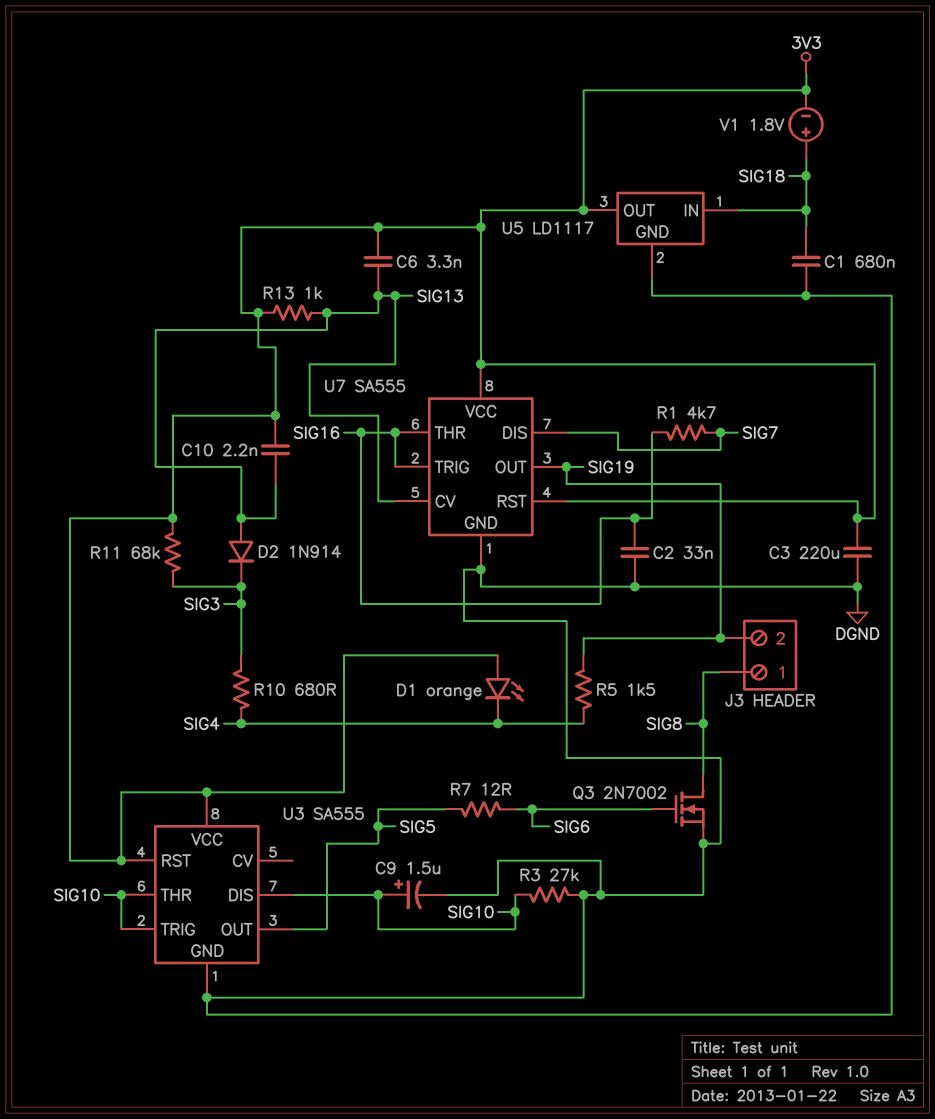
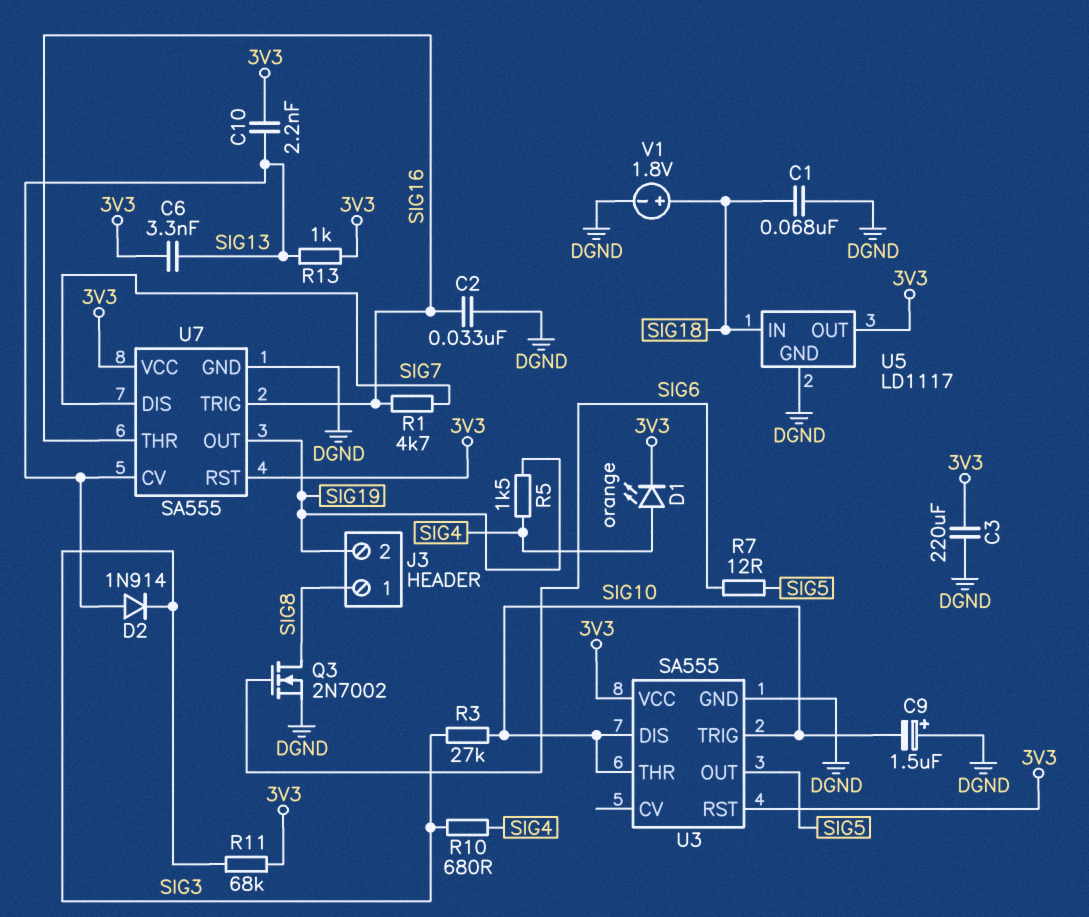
C1: 680nF (DGND, SIG18) -> 68nF (DGND, SIG18)
C9: 1.5uF (plus SIG10, minus DGND) -> 1.5uF (plus DGND, minus SIG10)
D1: LED orange (A 3V3, K SIG4) -> LED orange (A SIG4, K 3V3)
R3: 27k (DGND, SIG10) -> 27k (SIG3, SIG10)
V1: 1.8V (plus SIG18, minus 3V3) -> 1.8V (plus SIG18, minus DGND)

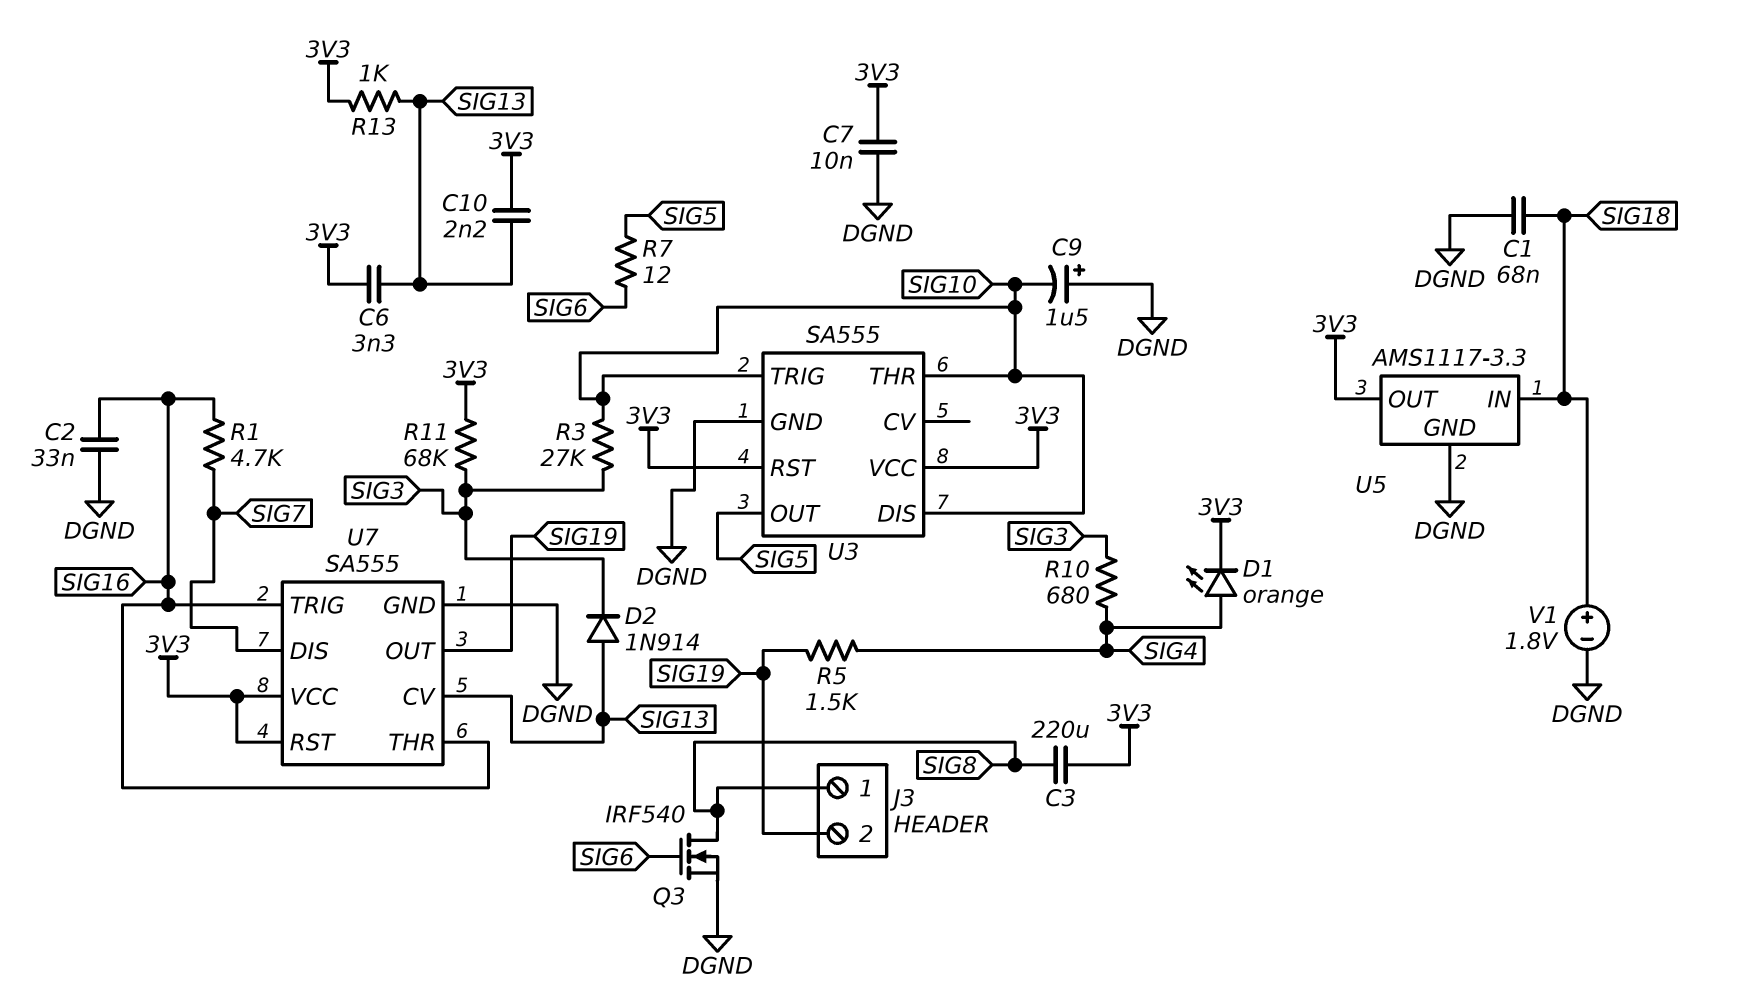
C3: 220uF (3V3, DGND) -> 220uF (3V3, SIG8)
C7: none -> 10nF (3V3, DGND)
Q3: NMOS 2N7002 (G SIG6, D SIG8, S DGND) -> NMOS IRF540 (G SIG6, D SIG8, S DGND)
U5: LD1117 -> AMS1117-3.3

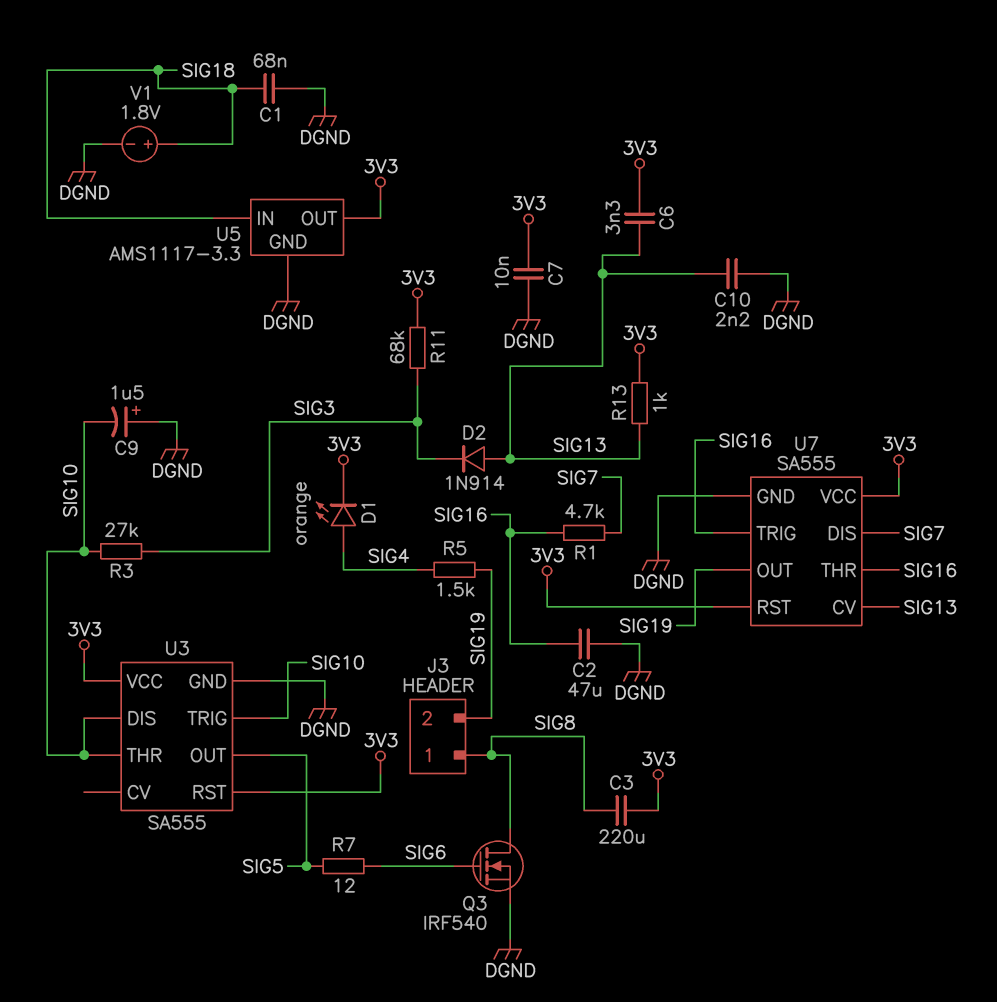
C2: 33nF (DGND, SIG16) -> 47uF (DGND, SIG16)
C10: 2.2nF (3V3, SIG13) -> 2.2nF (DGND, SIG13)
R10: 680 (SIG3, SIG4) -> none

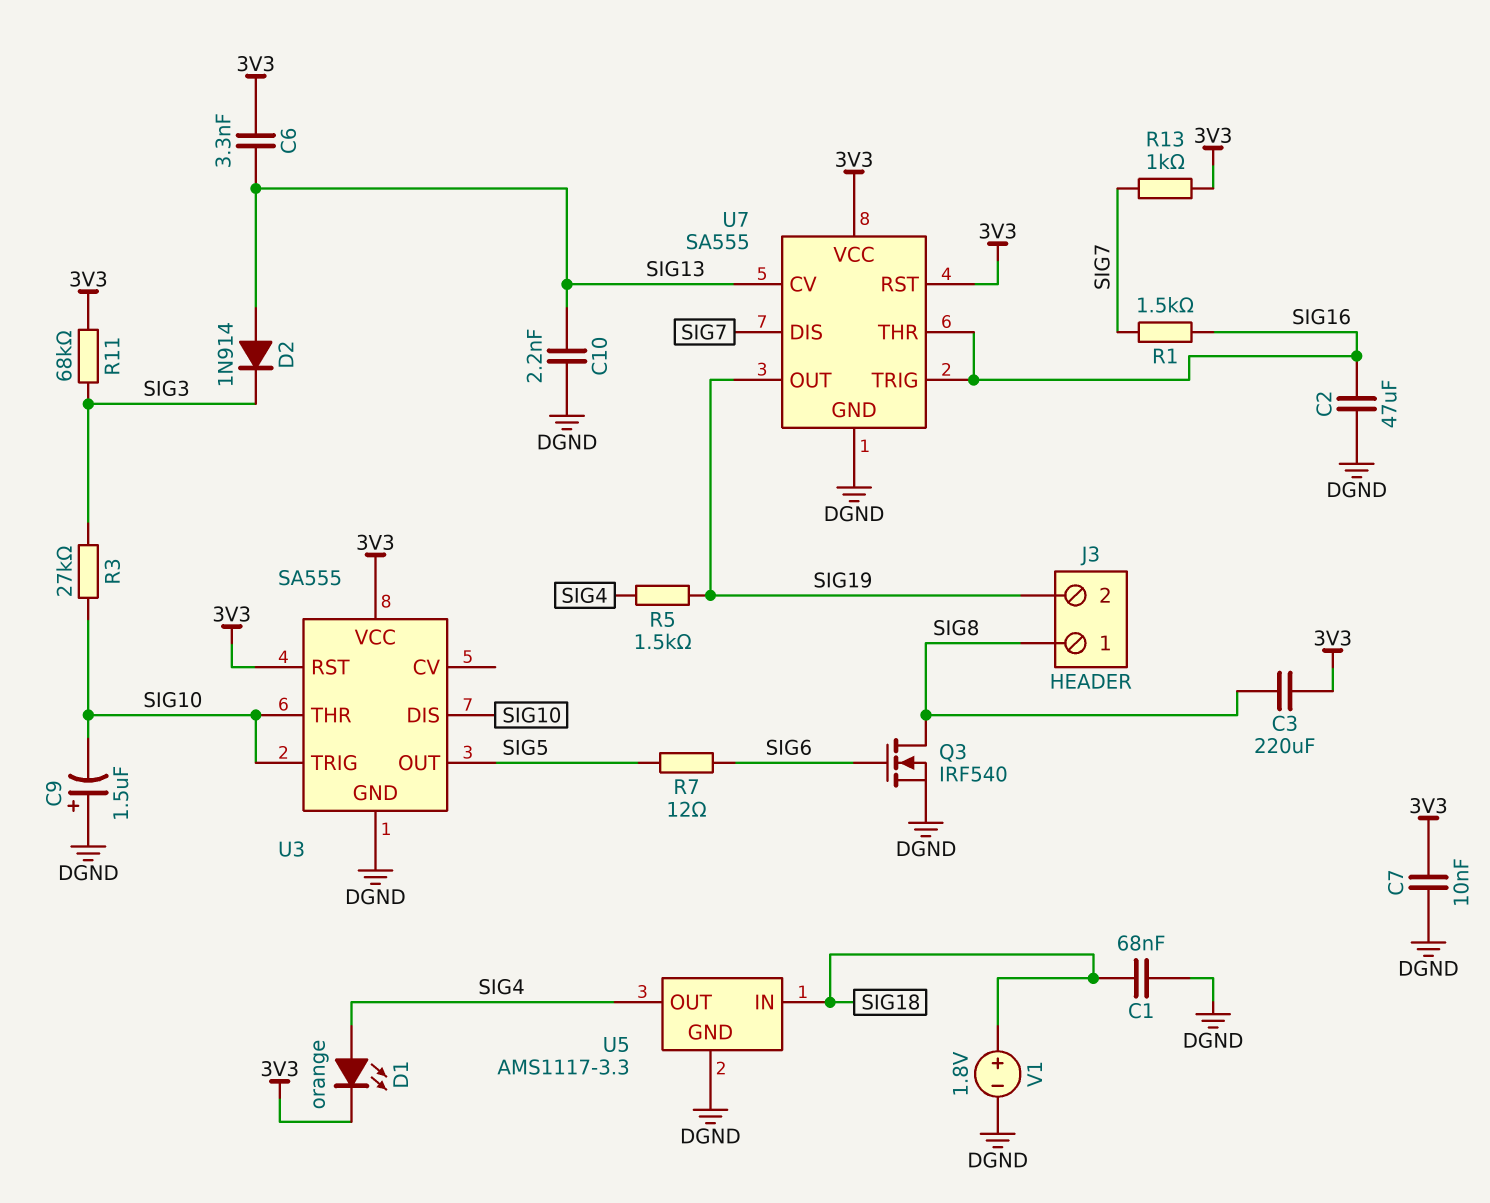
R1: 4.7k (SIG7, SIG16) -> 1.5k (SIG7, SIG16)
R13: 1k (3V3, SIG13) -> 1k (3V3, SIG7)
U5 pin OUT: 3V3 -> SIG4

